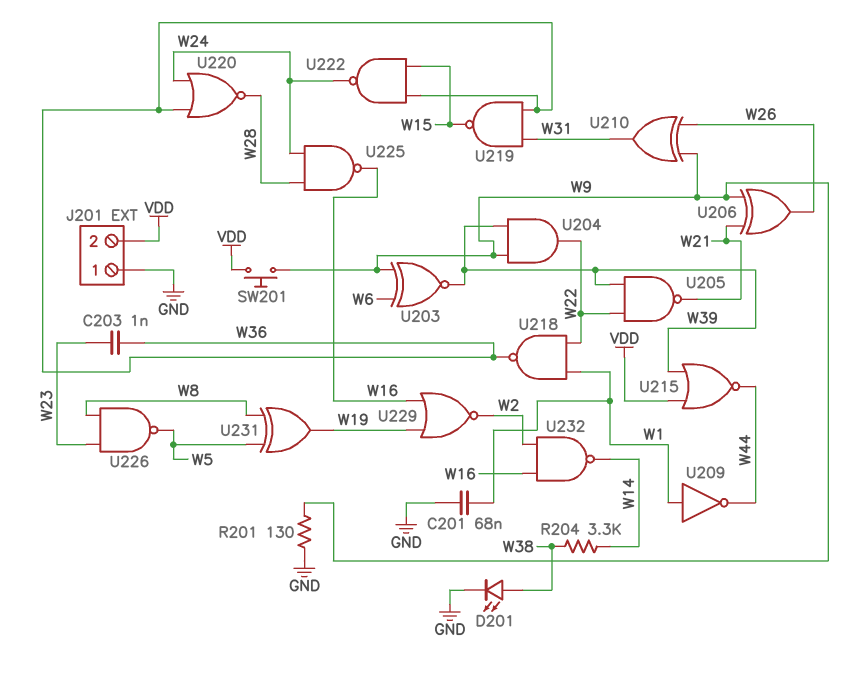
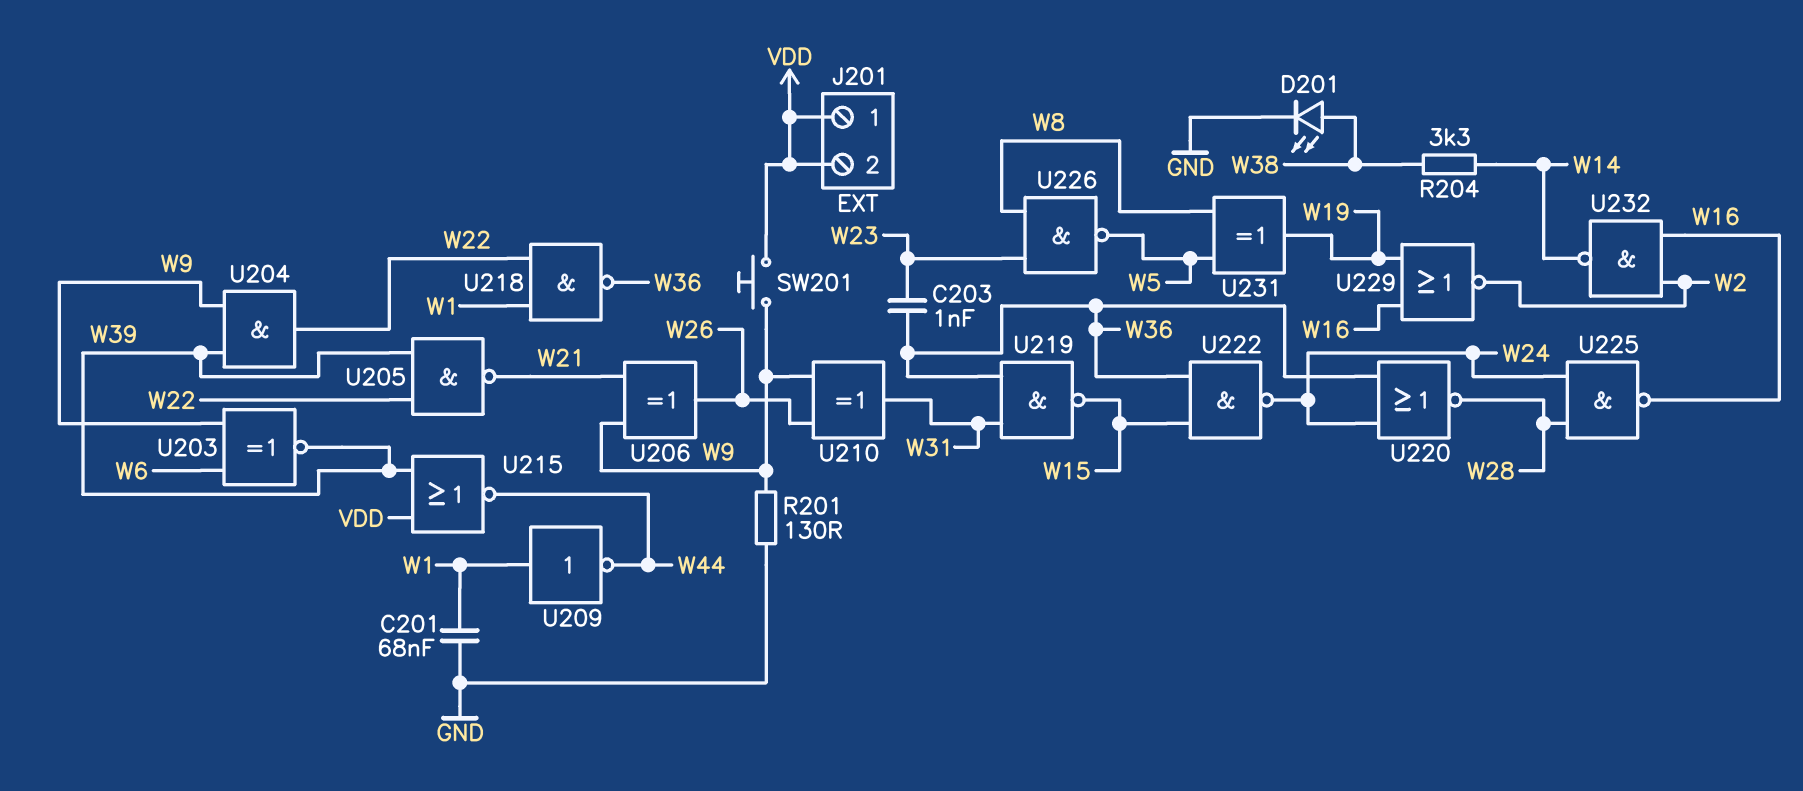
J201 pin 1: GND -> VDD

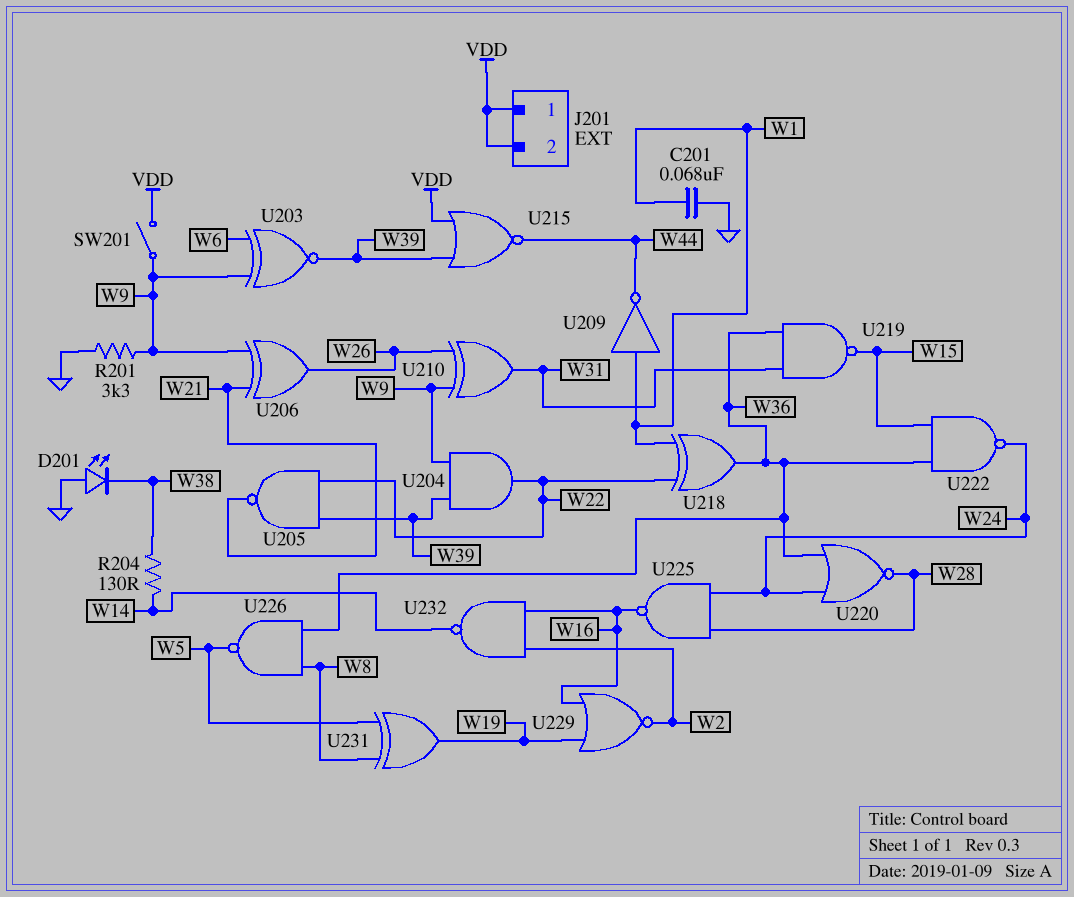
C203: 1nF (W23, W36) -> none
D201: LED (A W38, K GND) -> LED (A GND, K W38)
R201: 130 (GND, W9) -> 3.3k (GND, W9)
R204: 3.3k (W14, W38) -> 130 (W14, W38)
SW201: button (VDD, W9) -> switch (VDD, W9)
U218: NAND (in W1, in W22, out W36) -> XOR (in W1, in W22, out W36)
U226: NAND (in W8, in W23, out W5) -> NAND (in W8, in W36, out W5)

